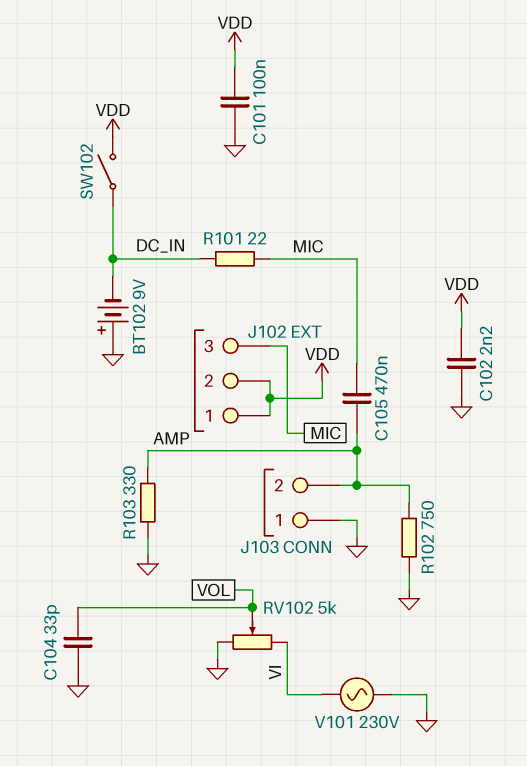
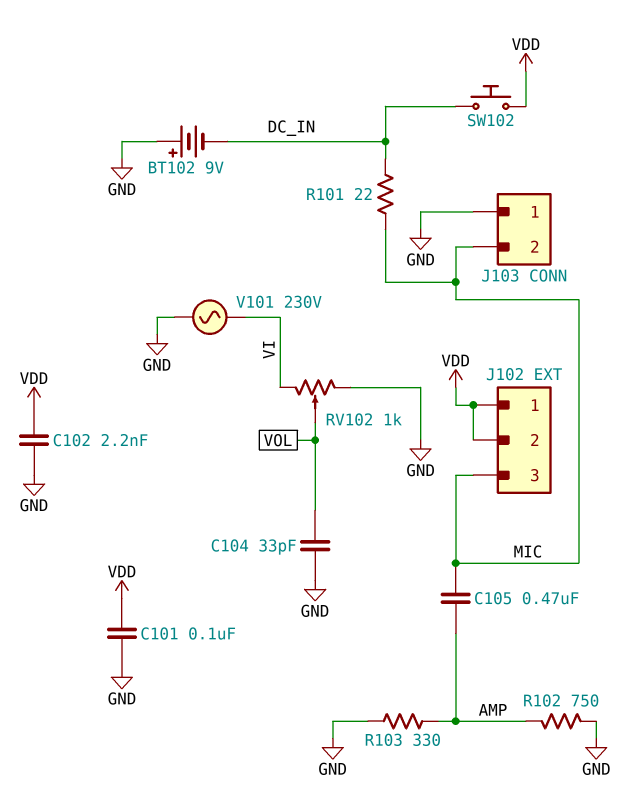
J103 pin 2: AMP -> MIC
RV102: 5k (GND, VI, wiper VOL) -> 1k (GND, VI, wiper VOL)
SW102: switch (DC_IN, VDD) -> button (DC_IN, VDD)

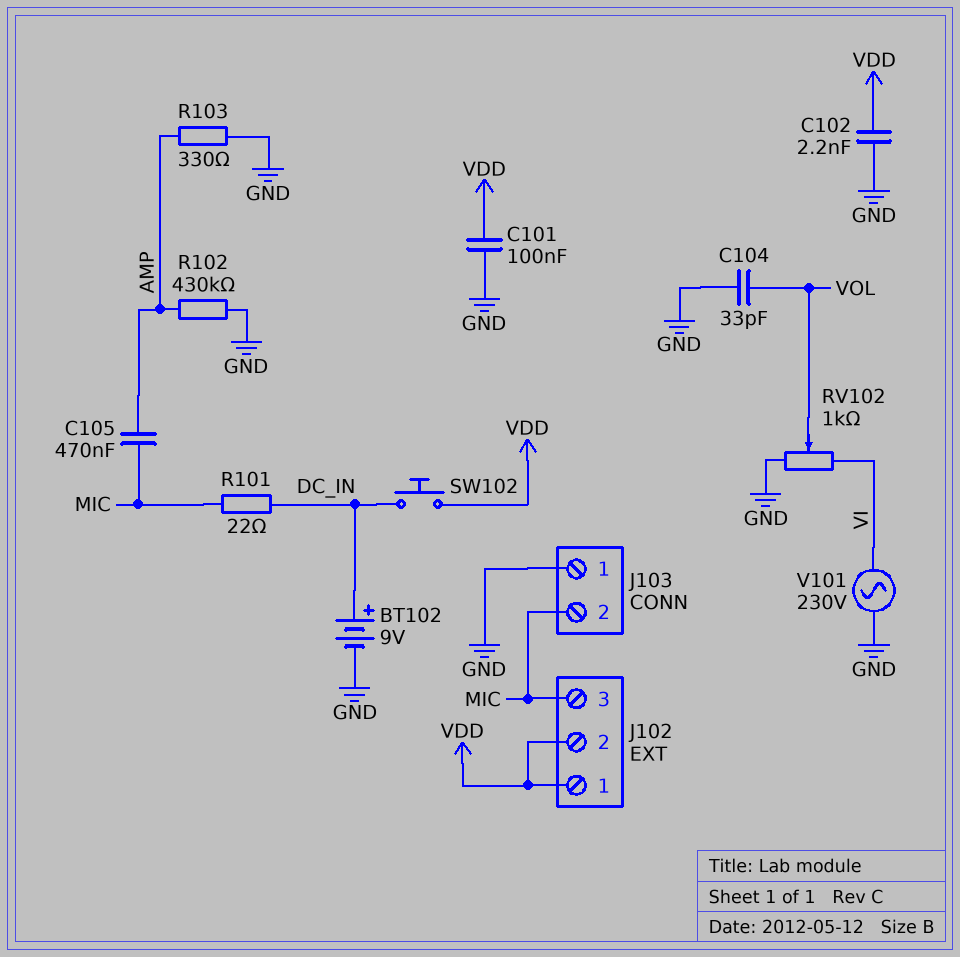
BT102: 9V (plus GND, minus DC_IN) -> 9V (plus DC_IN, minus GND)
R102: 750 (AMP, GND) -> 430k (AMP, GND)

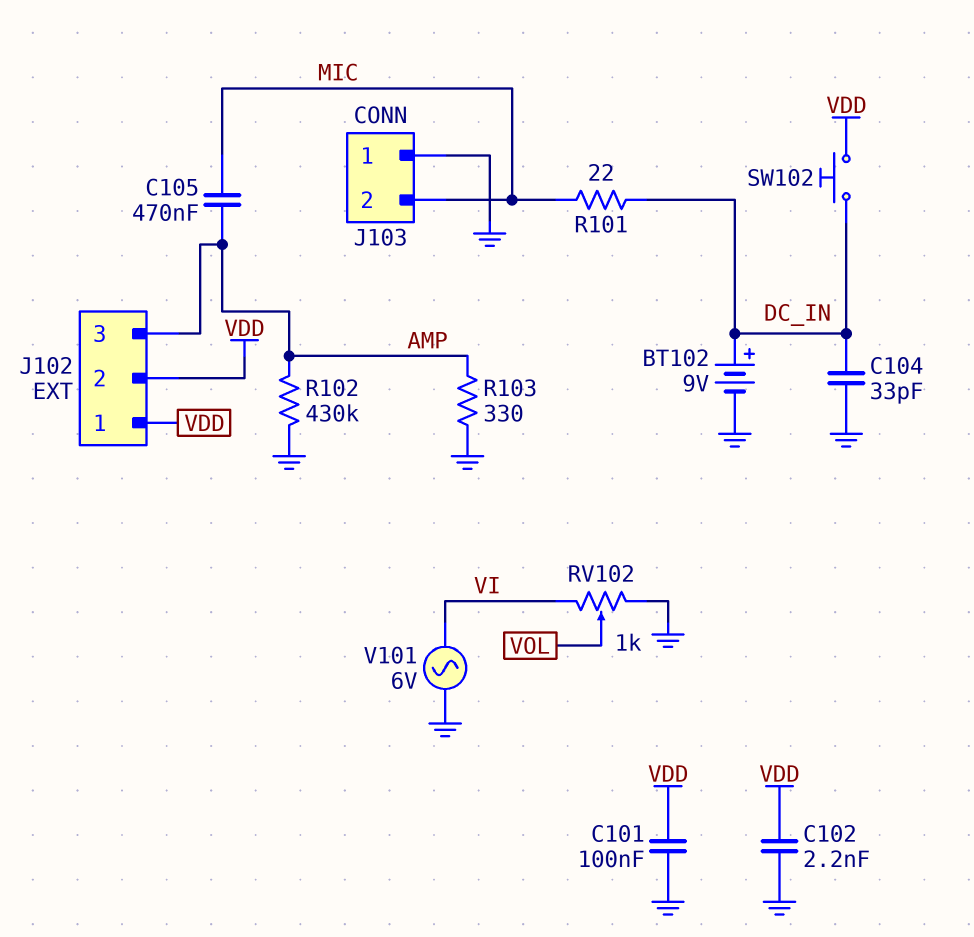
C104: 33pF (GND, VOL) -> 33pF (DC_IN, GND)
J102 pin 3: MIC -> AMP
V101: AC 230V (GND, VI) -> AC 6V (GND, VI)

